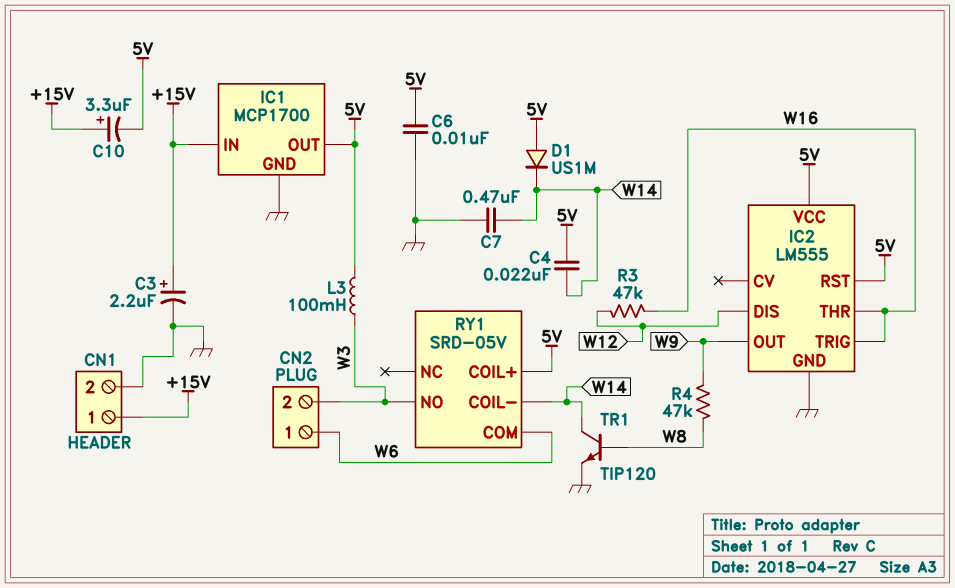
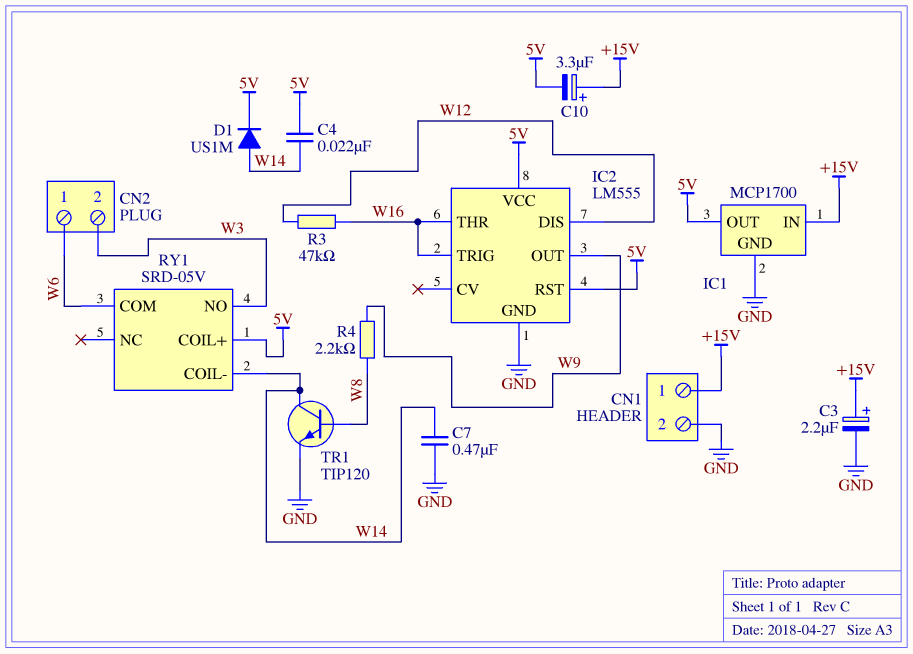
C6: 10nF (5V, GND) -> none
D1: diode US1M (A 5V, K W14) -> diode US1M (A W14, K 5V)
L3: 100mH (5V, W3) -> none
R4: 47k (W8, W9) -> 2.2k (W8, W9)

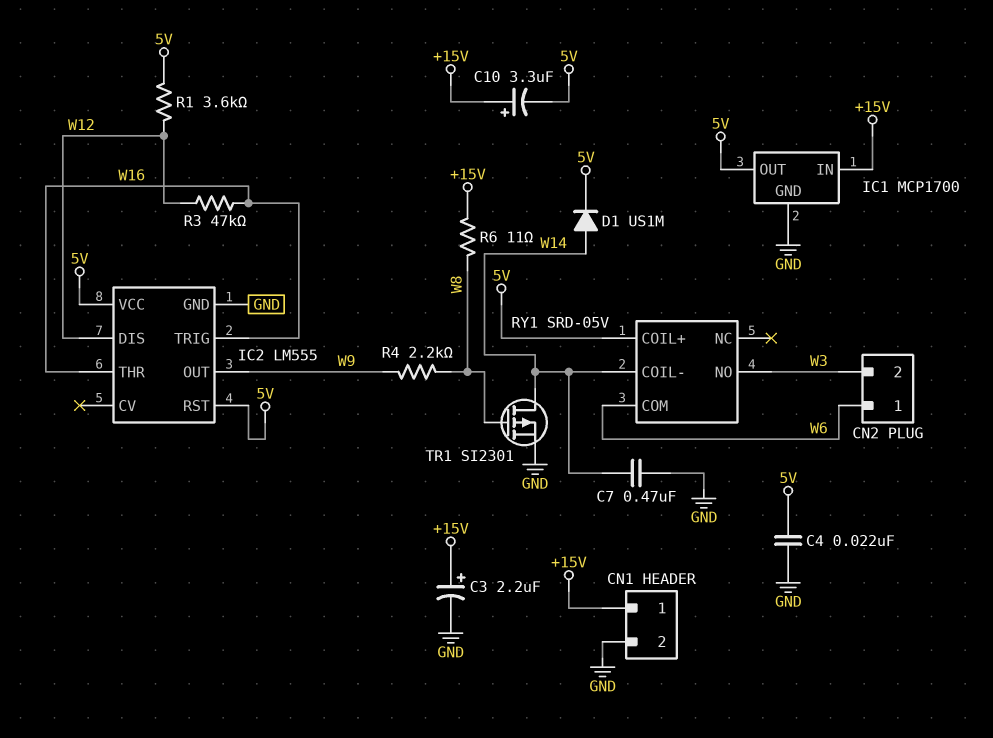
C4: 22nF (5V, W14) -> 22nF (5V, GND)
R1: none -> 3.6k (5V, W12)
R6: none -> 11 (+15V, W8)
TR1: NPN TIP120 (B W8, C W14, E GND) -> PMOS SI2301 (G W8, D W14, S GND)

